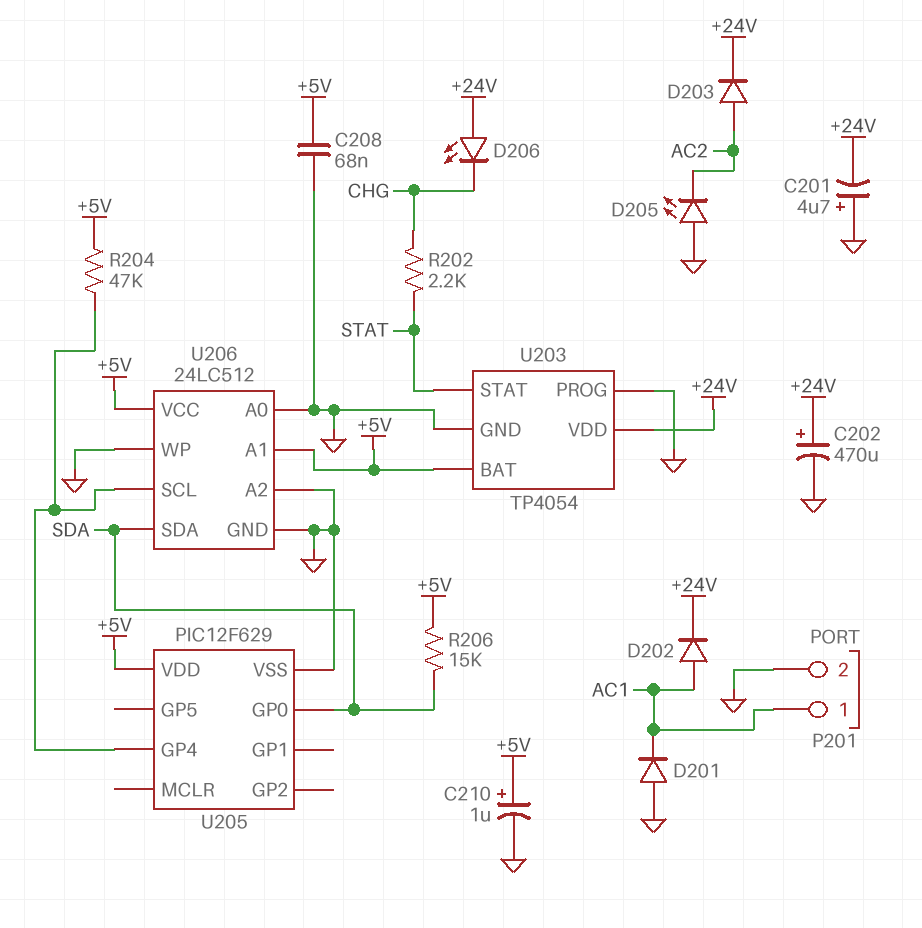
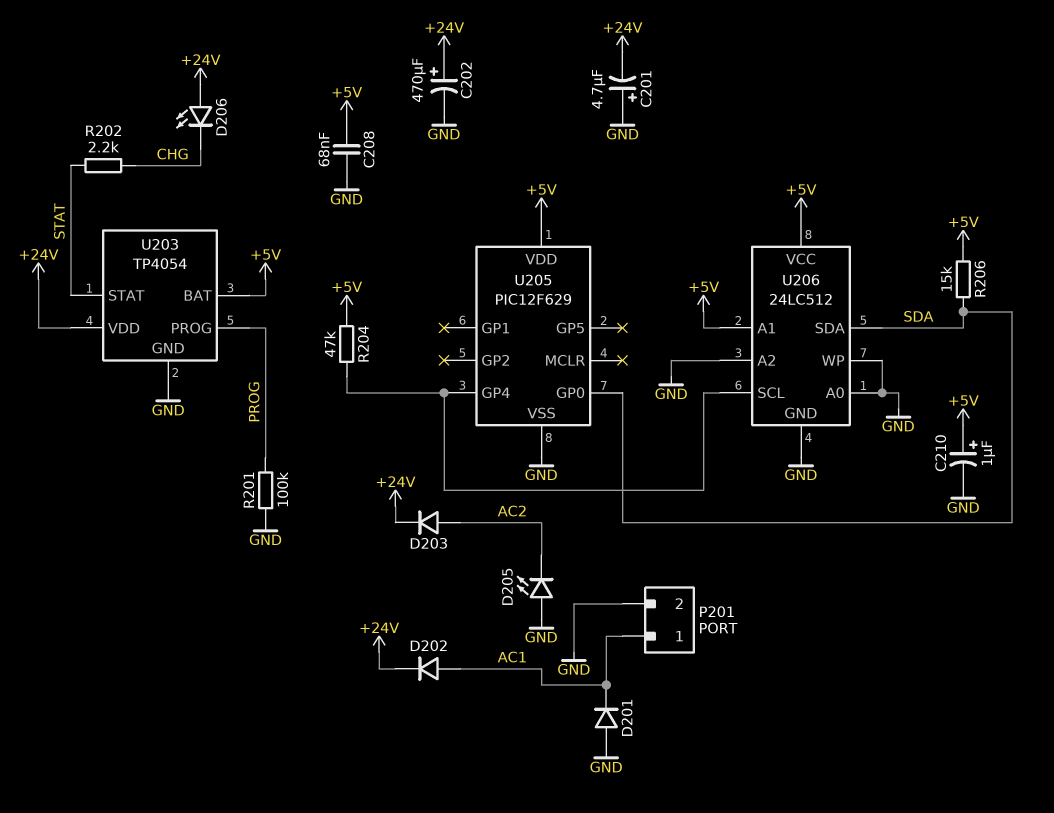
R201: none -> 100k (GND, PROG)
U203 pin PROG: GND -> PROG

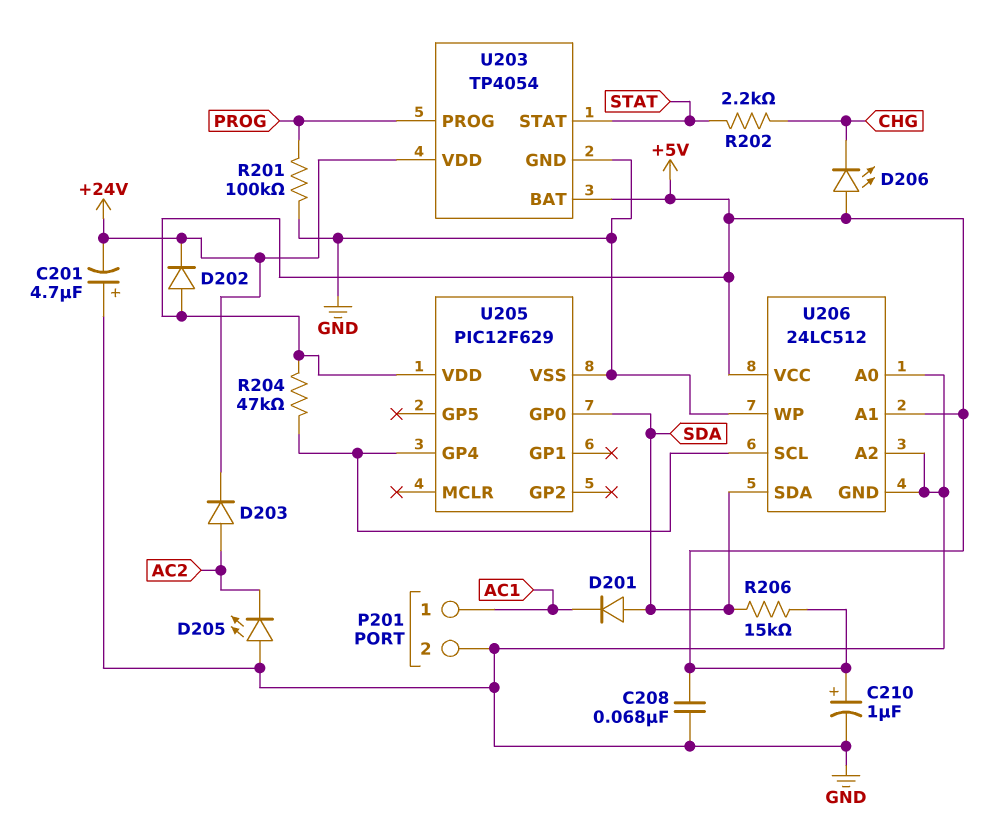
C202: 470uF (plus +24V, minus GND) -> none
D201: diode (A GND, K AC1) -> diode (A SDA, K AC1)
D202: diode (A AC1, K +24V) -> diode (A +5V, K +24V)
D206: LED (A +24V, K CHG) -> LED (A +5V, K CHG)

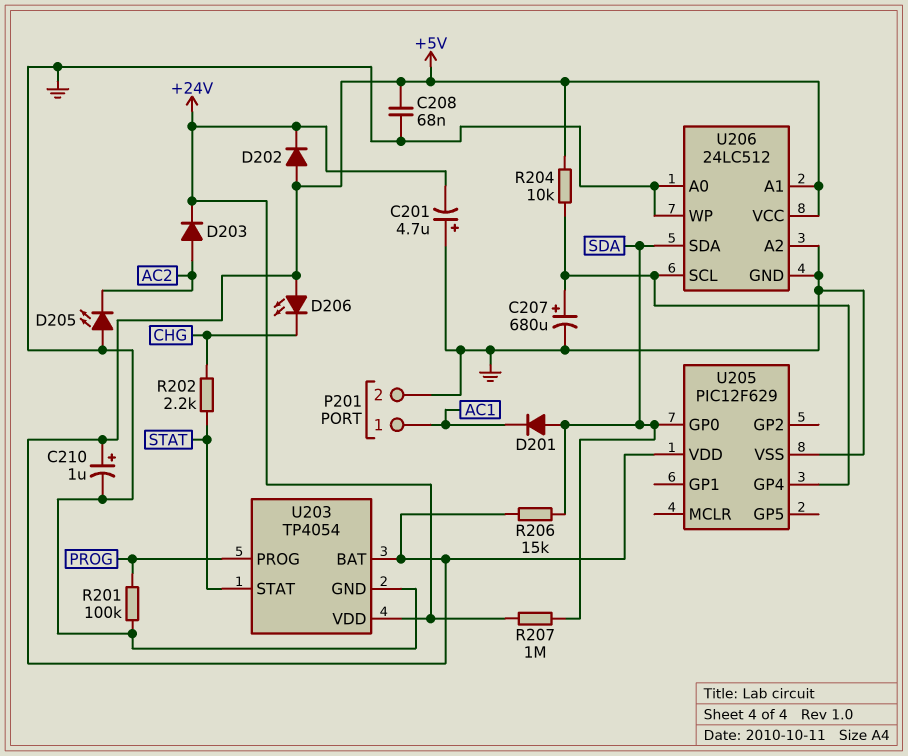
C207: none -> 680uF (plus U205/GP4, minus GND)
R204: 47k (+5V, U205/GP4) -> 10k (+5V, U205/GP4)
R207: none -> 1M (+24V, SDA)

